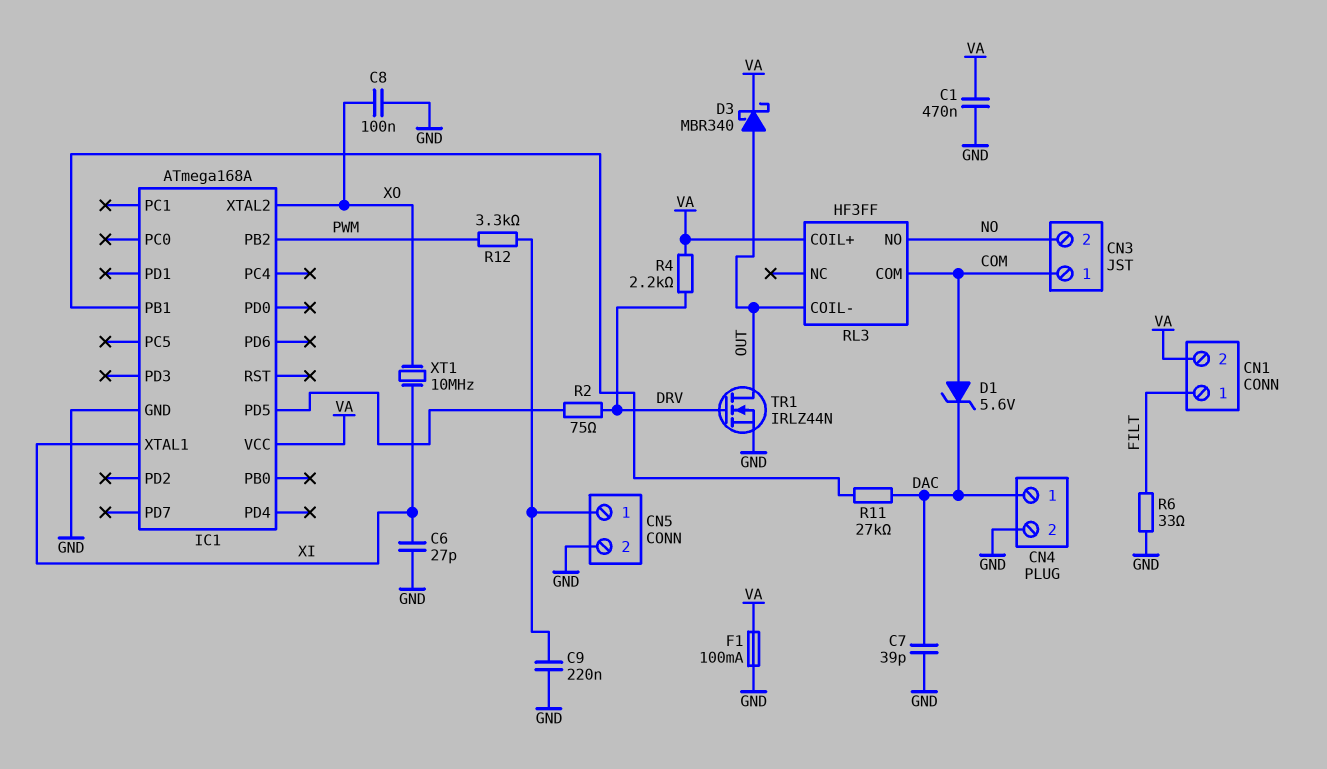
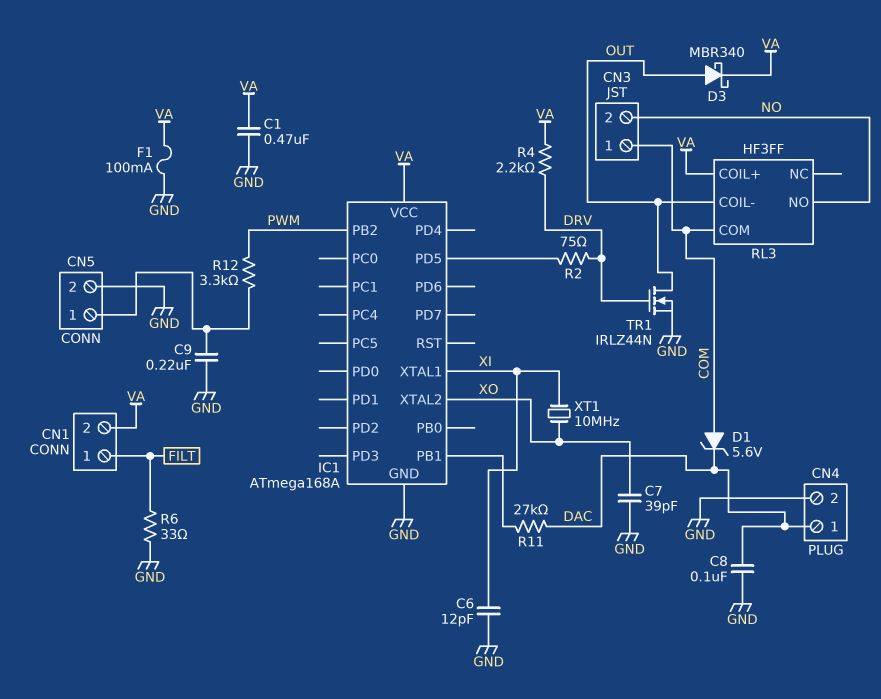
C6: 27pF (GND, XI) -> 12pF (GND, XI)
C7: 39pF (DAC, GND) -> 39pF (GND, XO)
C8: 100nF (GND, XO) -> 100nF (DAC, GND)

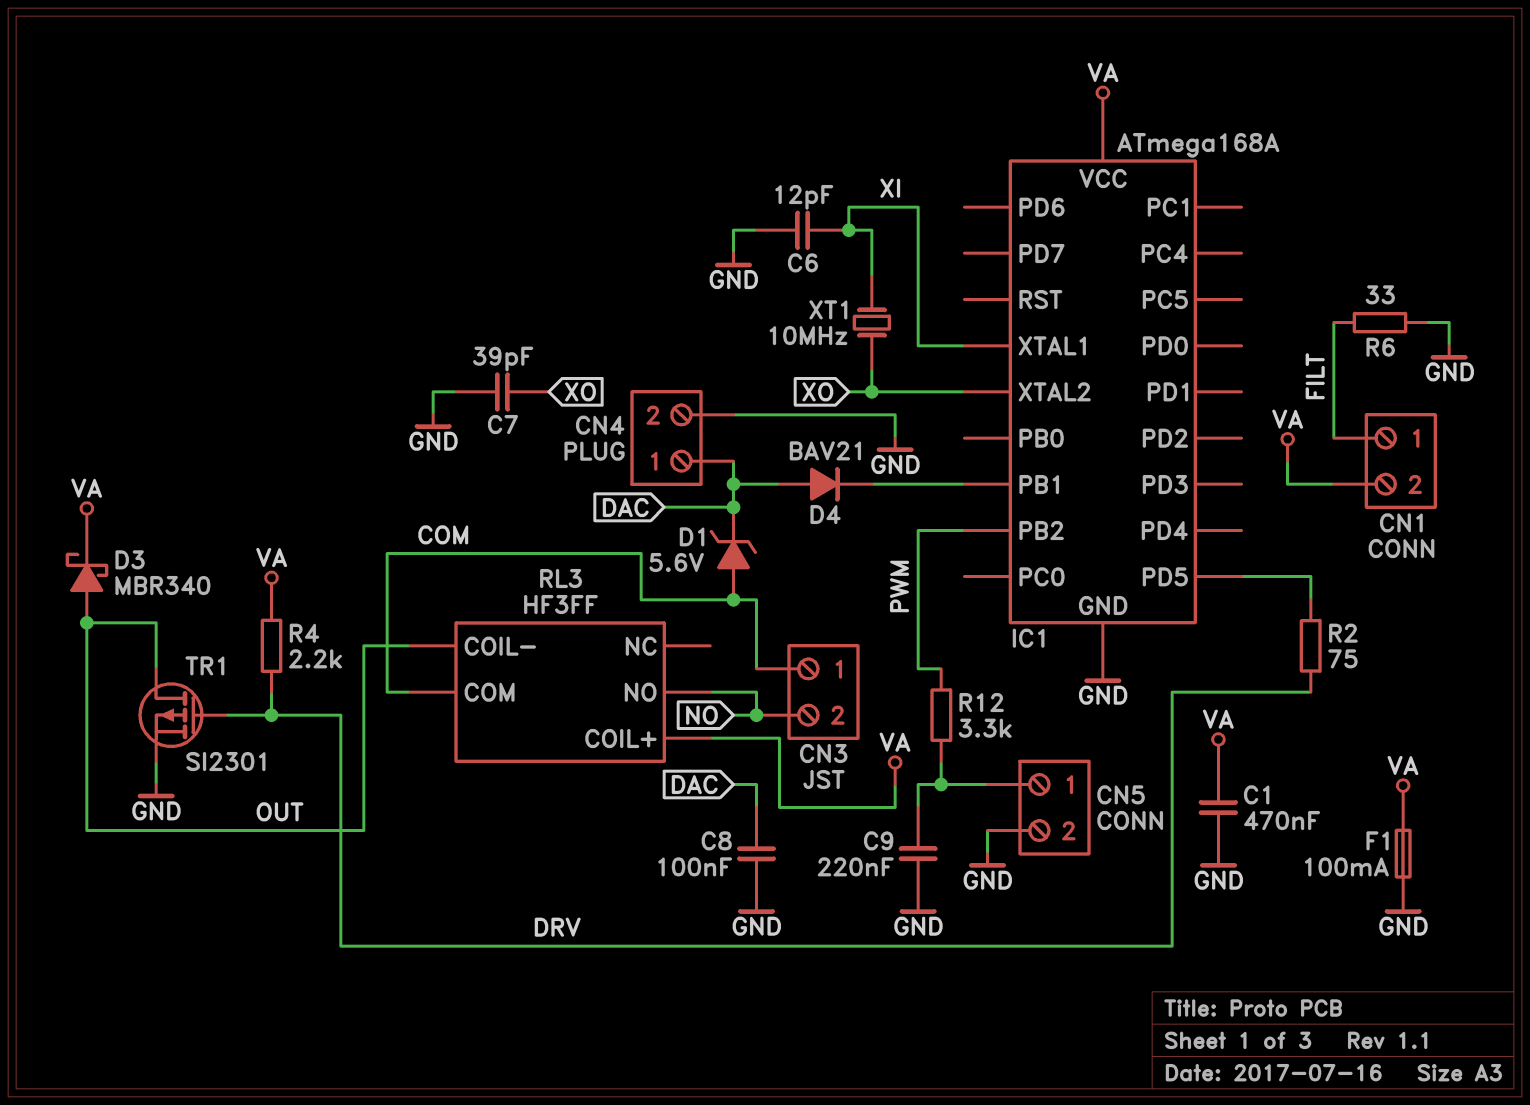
D4: none -> diode BAV21 (A DAC, K IC1/PB1)
R11: 27k (DAC, IC1/PB1) -> none
TR1: NMOS IRLZ44N (G DRV, D OUT, S GND) -> PMOS SI2301 (G DRV, D OUT, S GND)

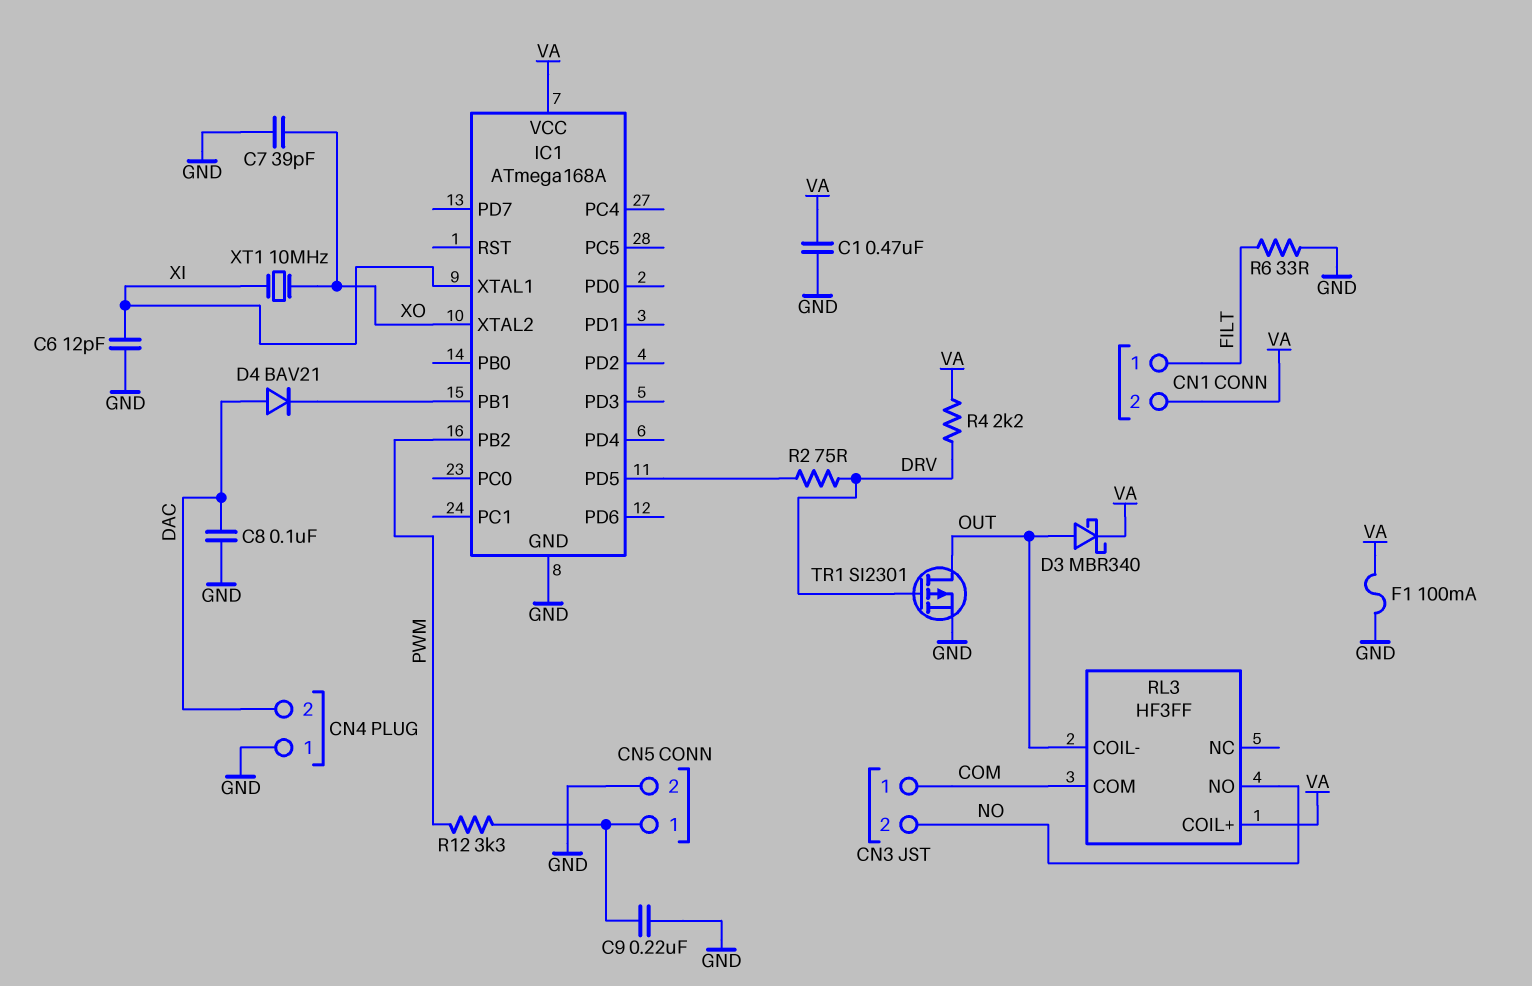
CN4 pin 1: DAC -> GND
CN4 pin 2: GND -> DAC
D1: zener 5.6V (A COM, K DAC) -> none

